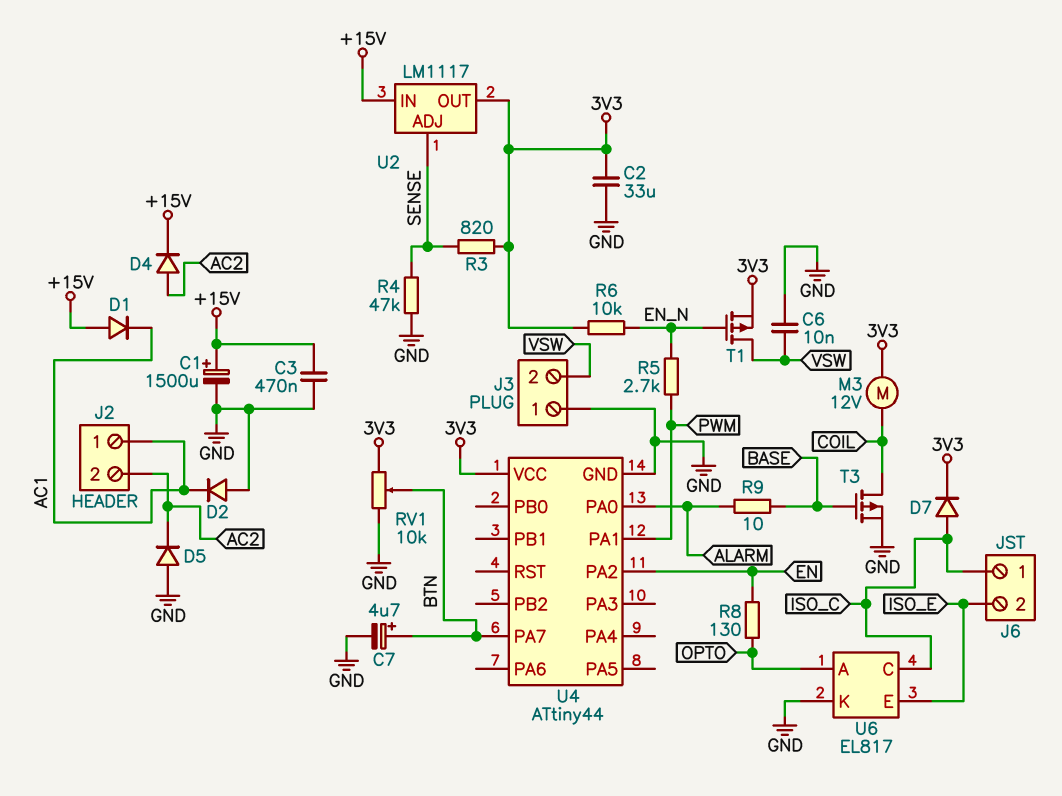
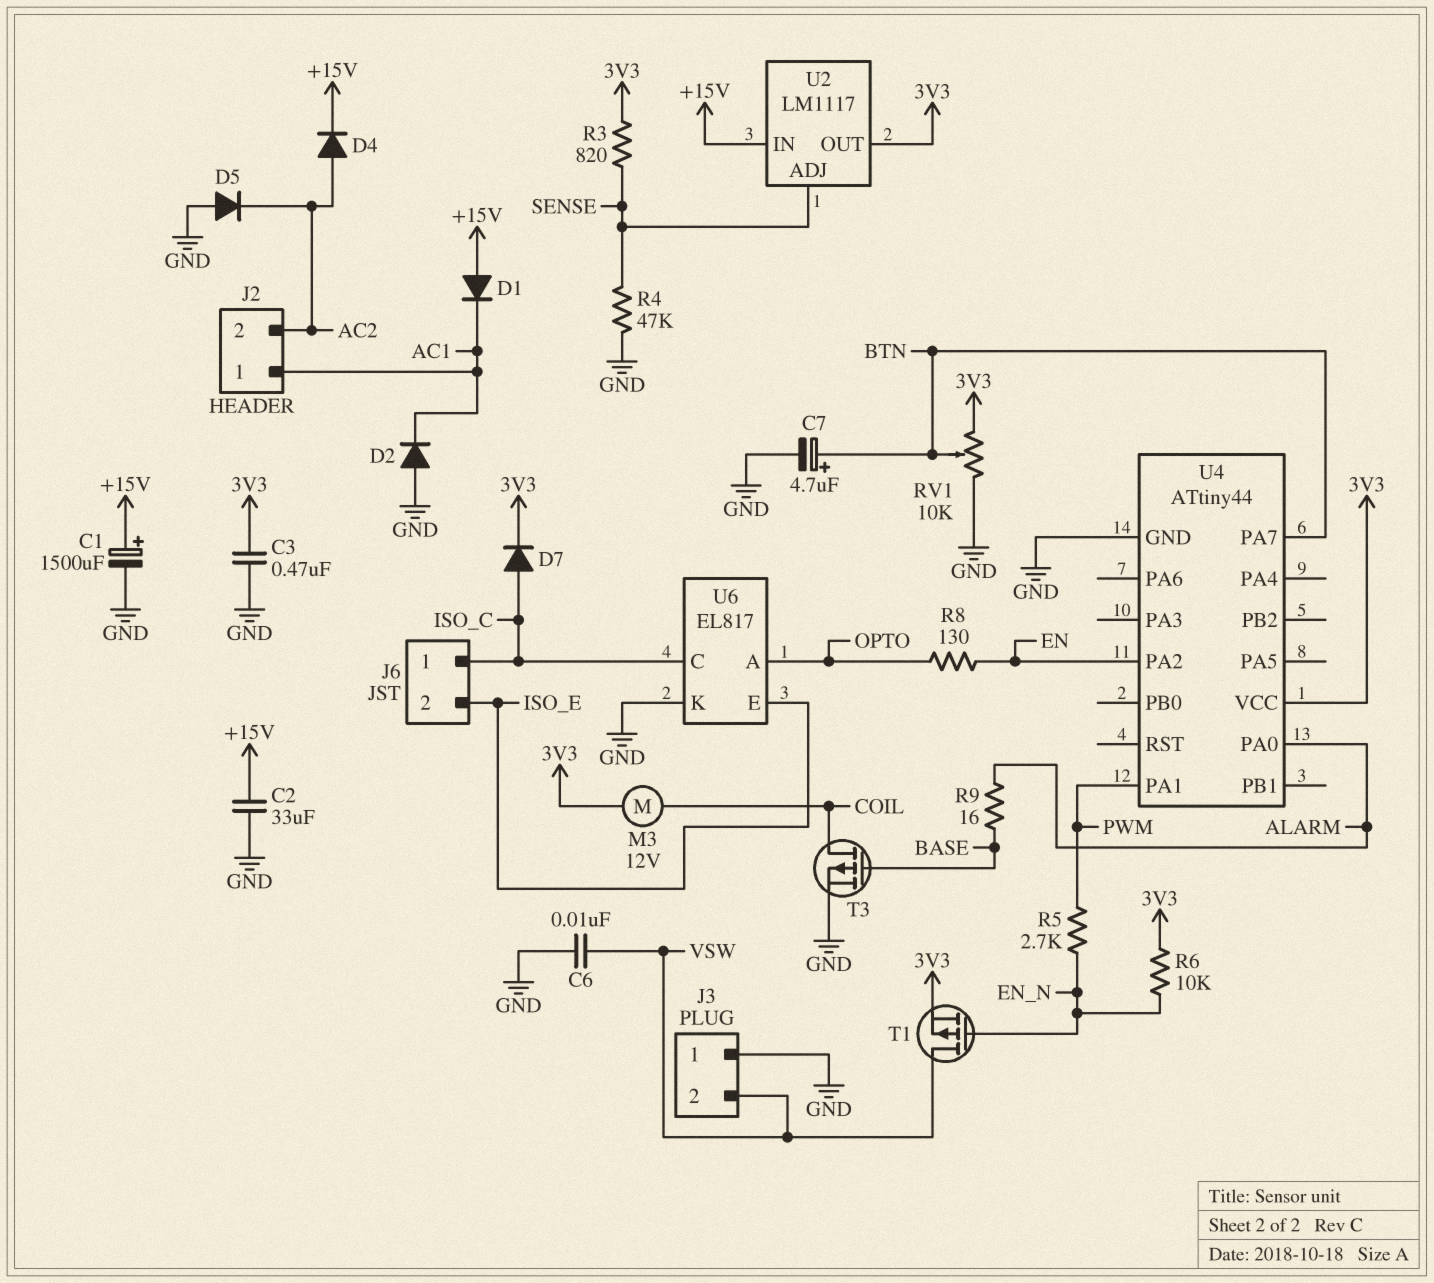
C2: 33uF (3V3, GND) -> 33uF (+15V, GND)
C3: 470nF (+15V, GND) -> 470nF (3V3, GND)
R9: 10 (ALARM, BASE) -> 16 (ALARM, BASE)

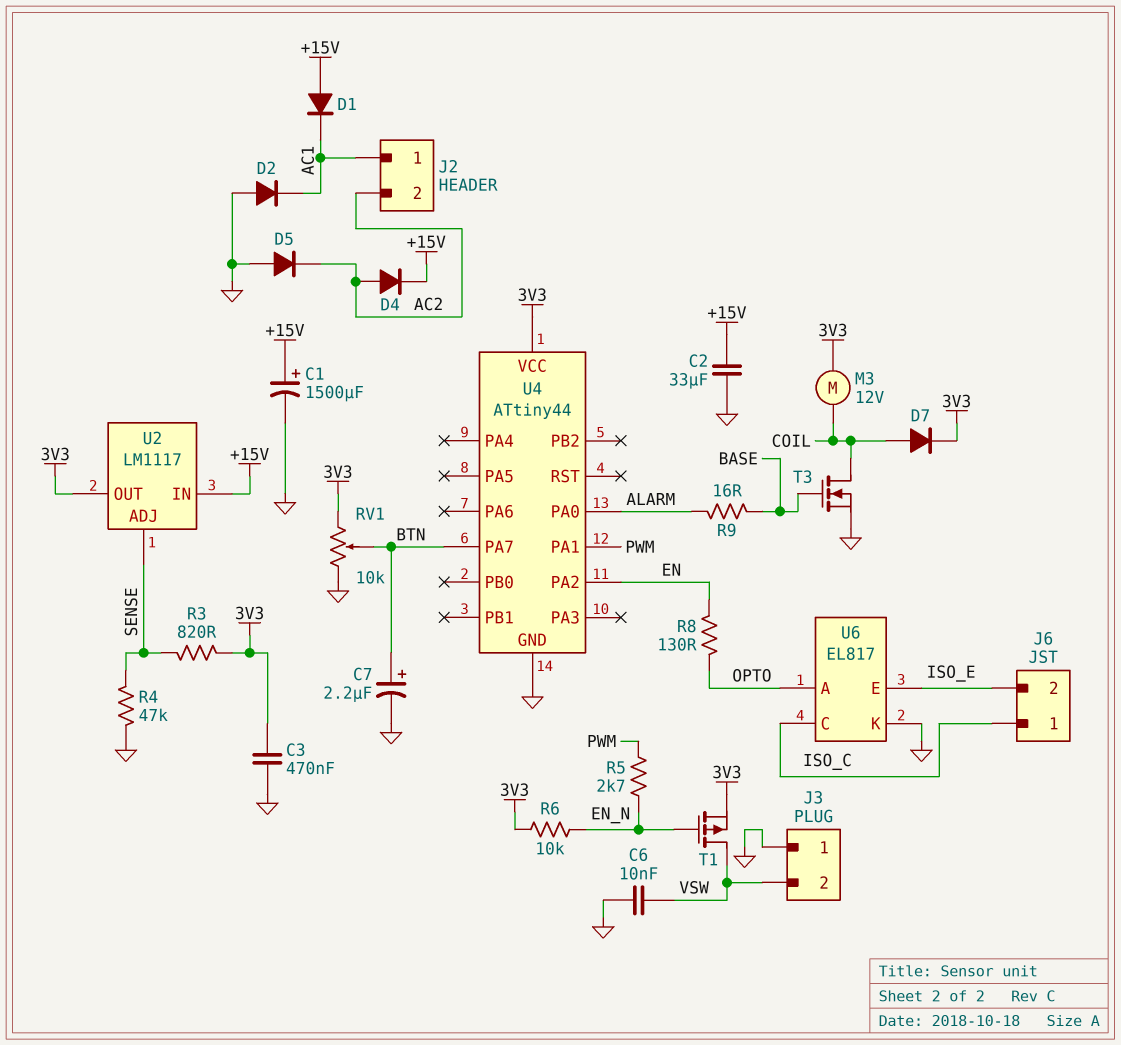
C7: 4.7uF (plus BTN, minus GND) -> 2.2uF (plus BTN, minus GND)
D7: diode (A ISO_C, K 3V3) -> diode (A COIL, K 3V3)
T3: PMOS (G BASE, D COIL, S GND) -> NMOS (G BASE, D COIL, S GND)

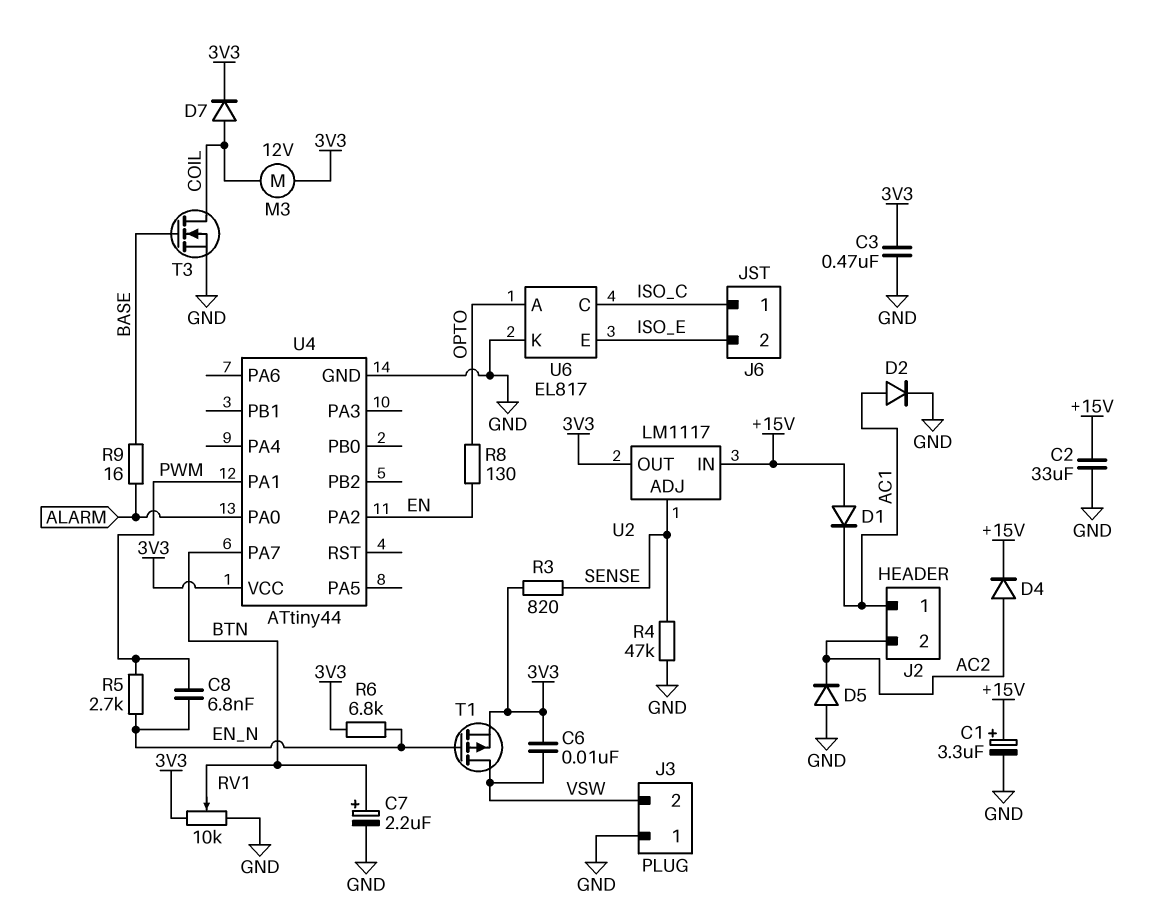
C1: 1500uF (plus +15V, minus GND) -> 3.3uF (plus +15V, minus GND)
C6: 10nF (GND, VSW) -> 10nF (3V3, VSW)
C8: none -> 6.8nF (EN_N, PWM)
D2: diode (A GND, K AC1) -> diode (A AC1, K GND)
R6: 10k (3V3, EN_N) -> 6.8k (3V3, EN_N)

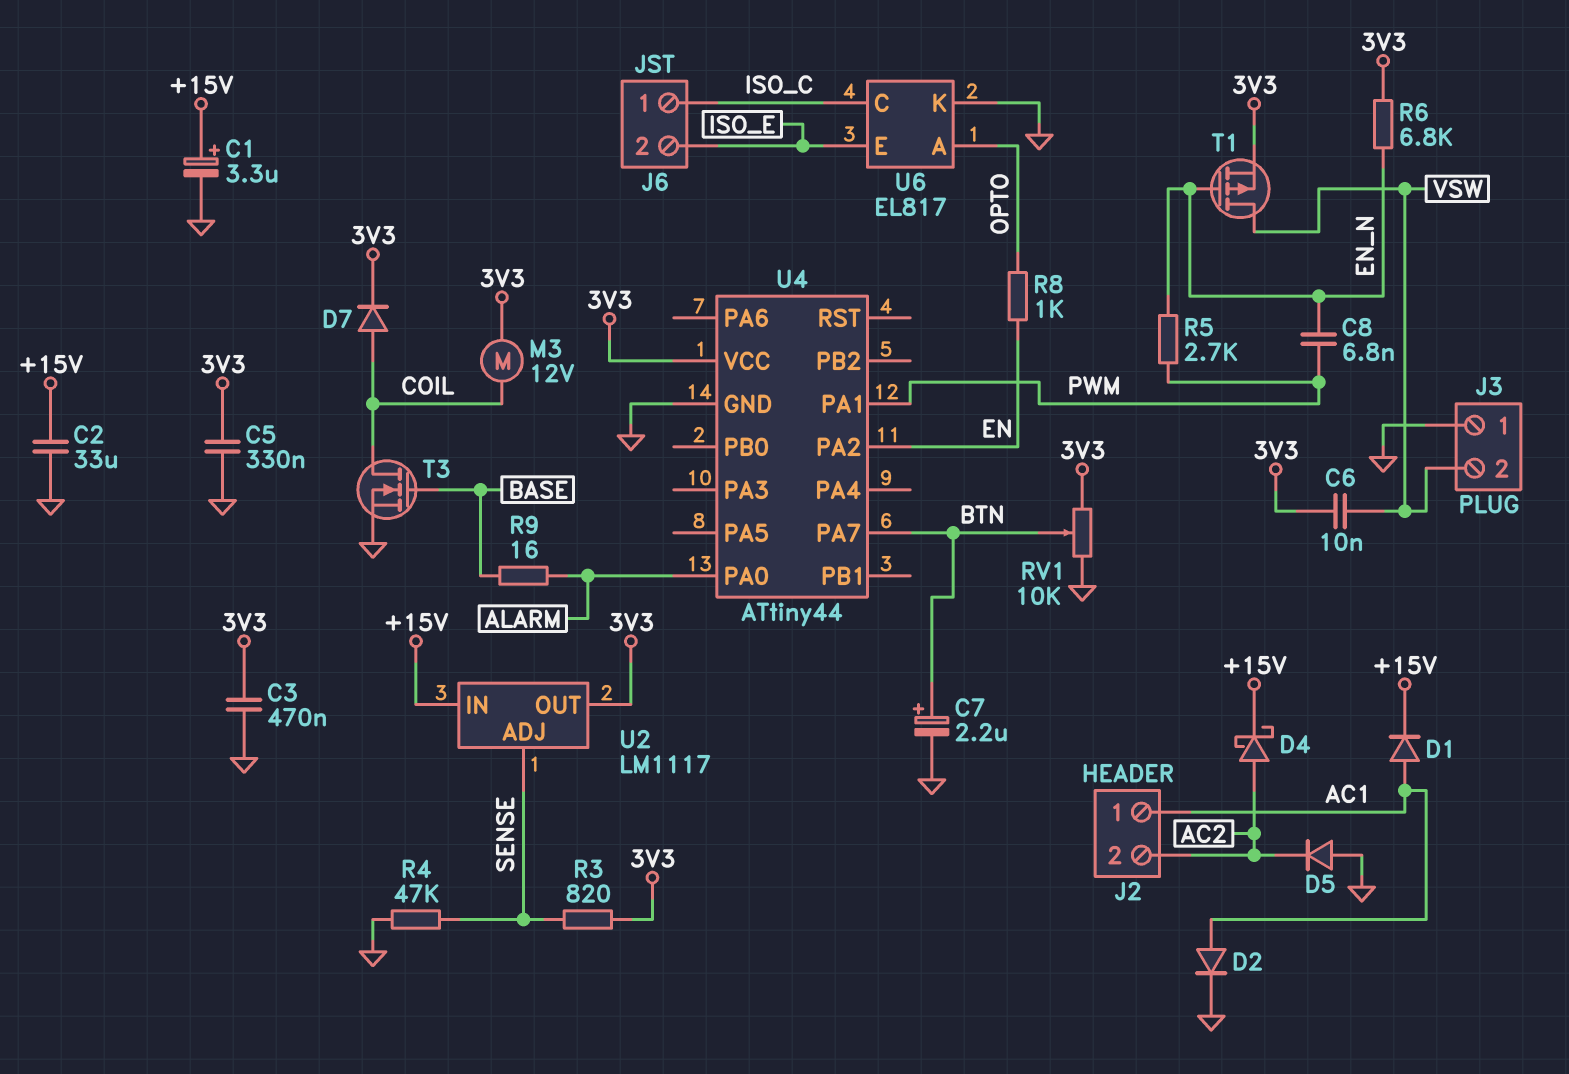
C5: none -> 330nF (3V3, GND)
D1: diode (A +15V, K AC1) -> diode (A AC1, K +15V)
D4: diode (A AC2, K +15V) -> schottky (A AC2, K +15V)
R8: 130 (EN, OPTO) -> 1k (EN, OPTO)

